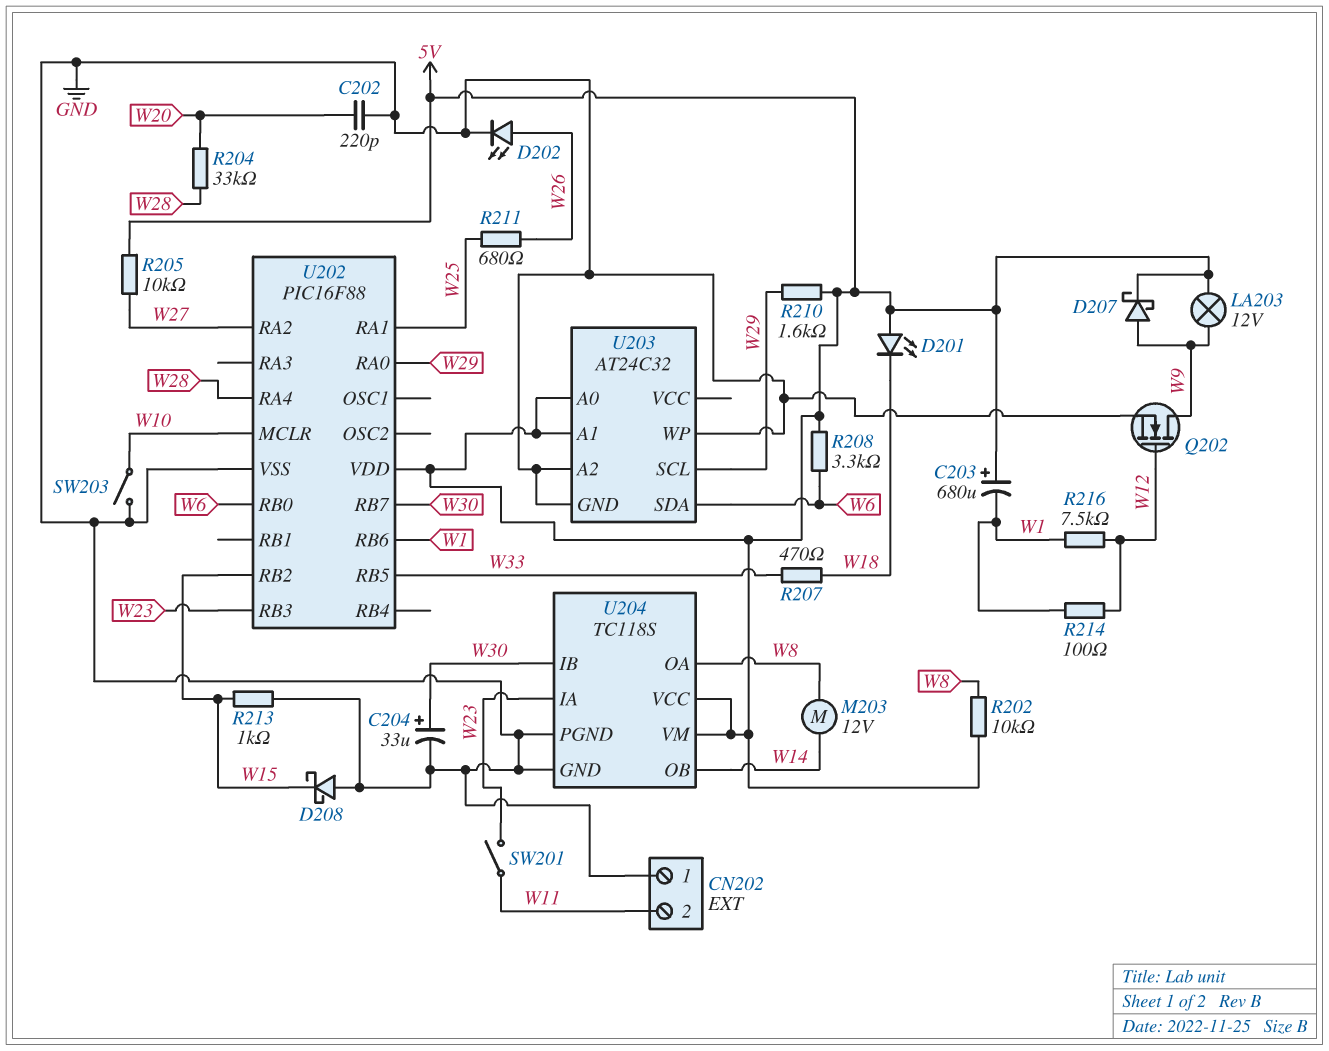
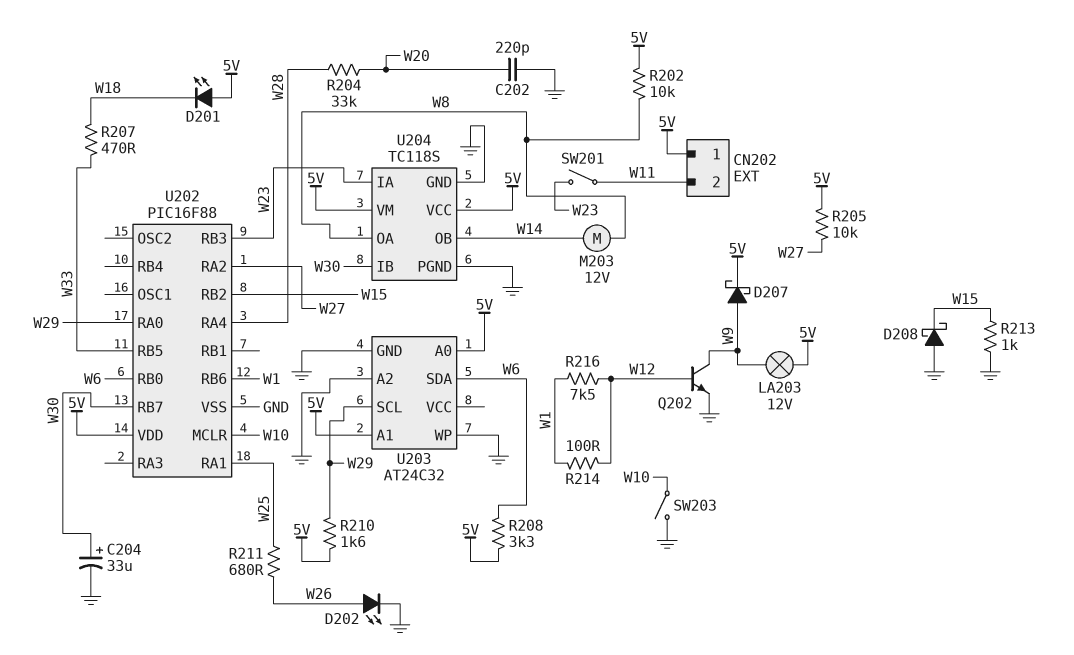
C203: 680uF (plus 5V, minus W1) -> none
CN202 pin 1: GND -> 5V
Q202: NMOS (G W12, D W9, S GND) -> NPN (B W12, C W9, E GND)

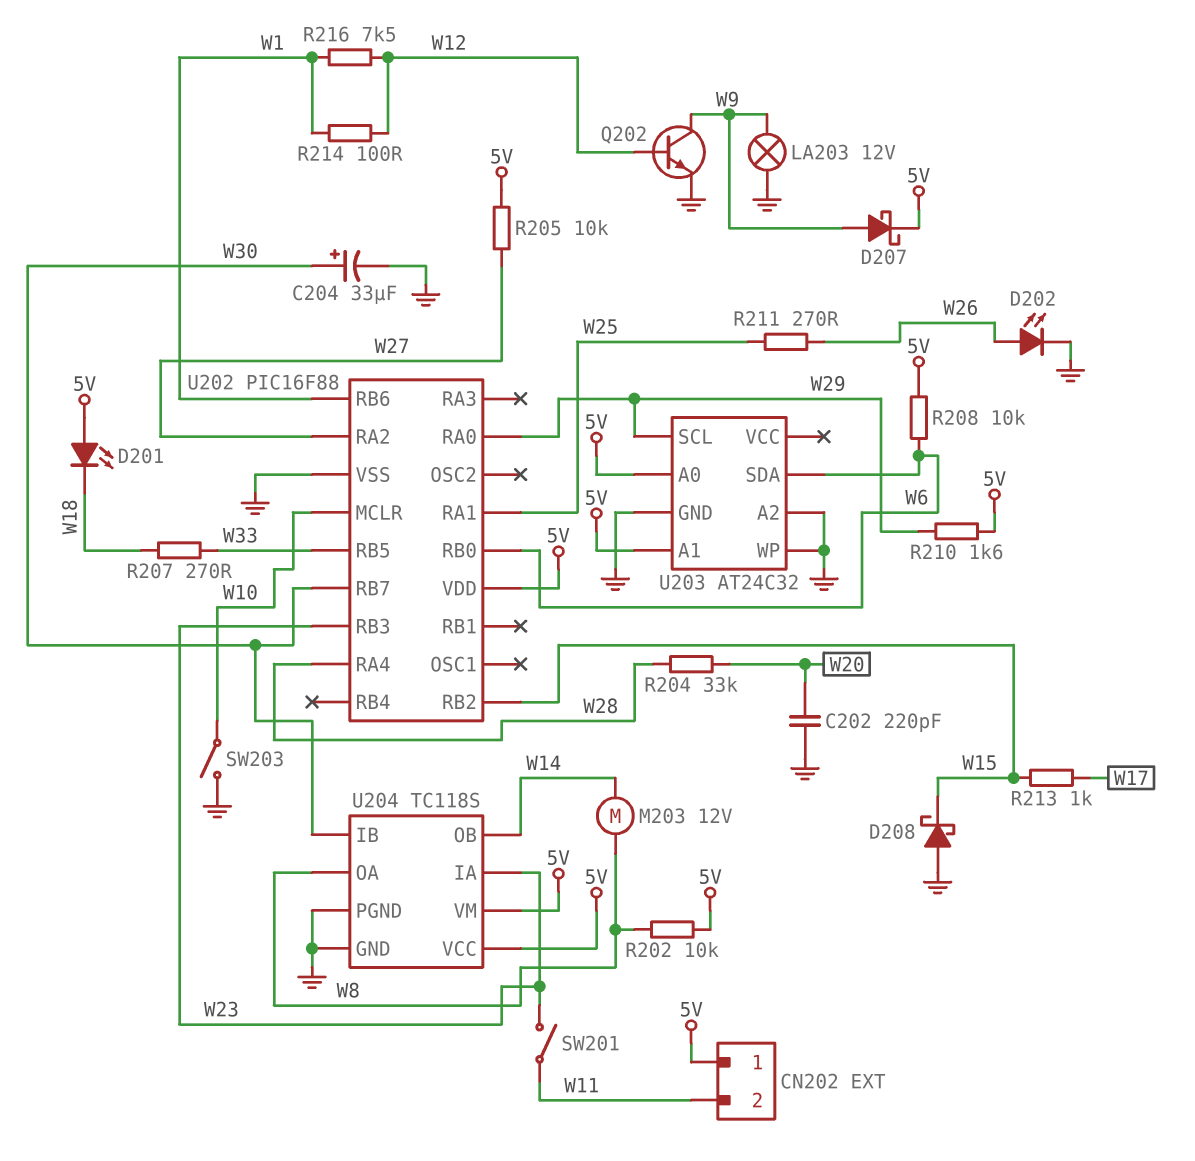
LA203: lamp 12V (5V, W9) -> lamp 12V (GND, W9)
R207: 470 (W18, W33) -> 270 (W18, W33)
R208: 3.3k (5V, W6) -> 10k (5V, W6)
R211: 680 (W25, W26) -> 270 (W25, W26)
R213: 1k (GND, W15) -> 1k (W15, W17)

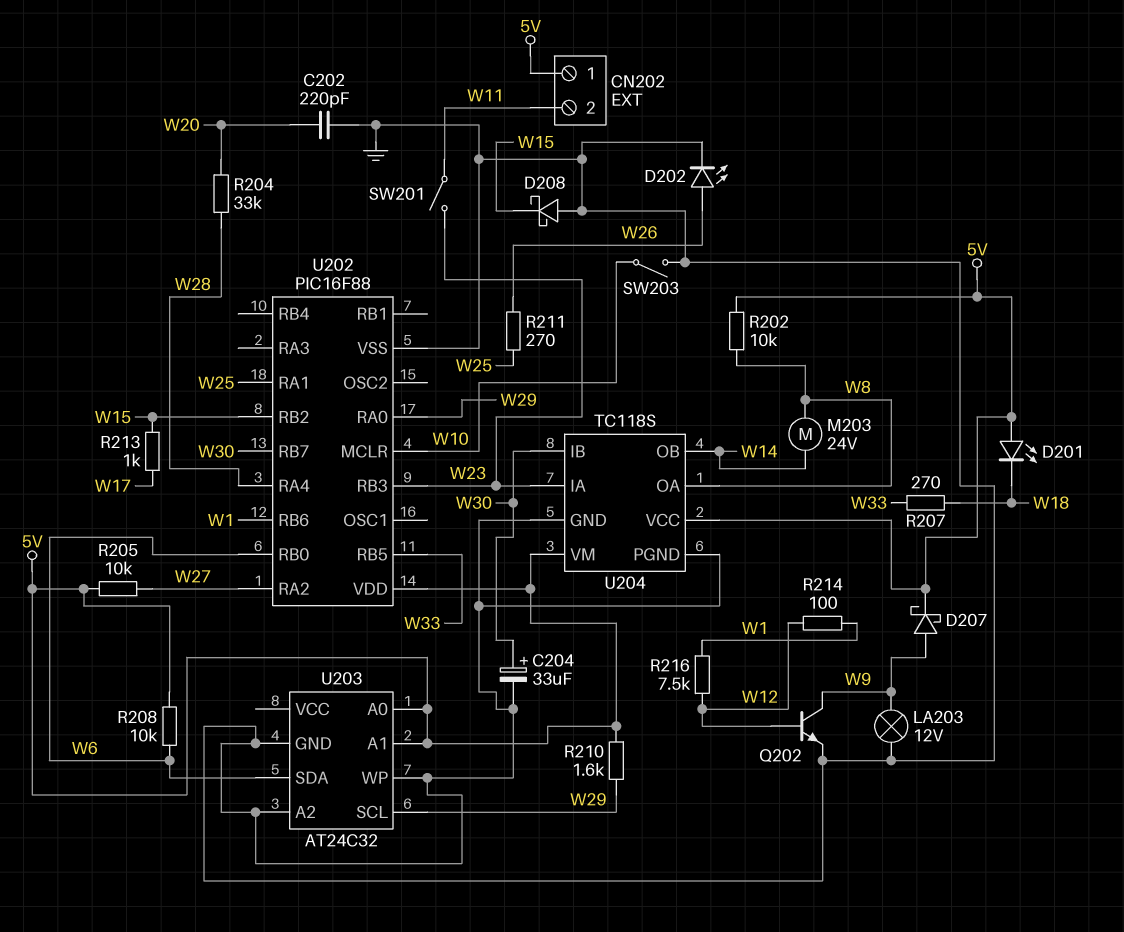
M203: motor 12V (W8, W14) -> motor 24V (W8, W14)

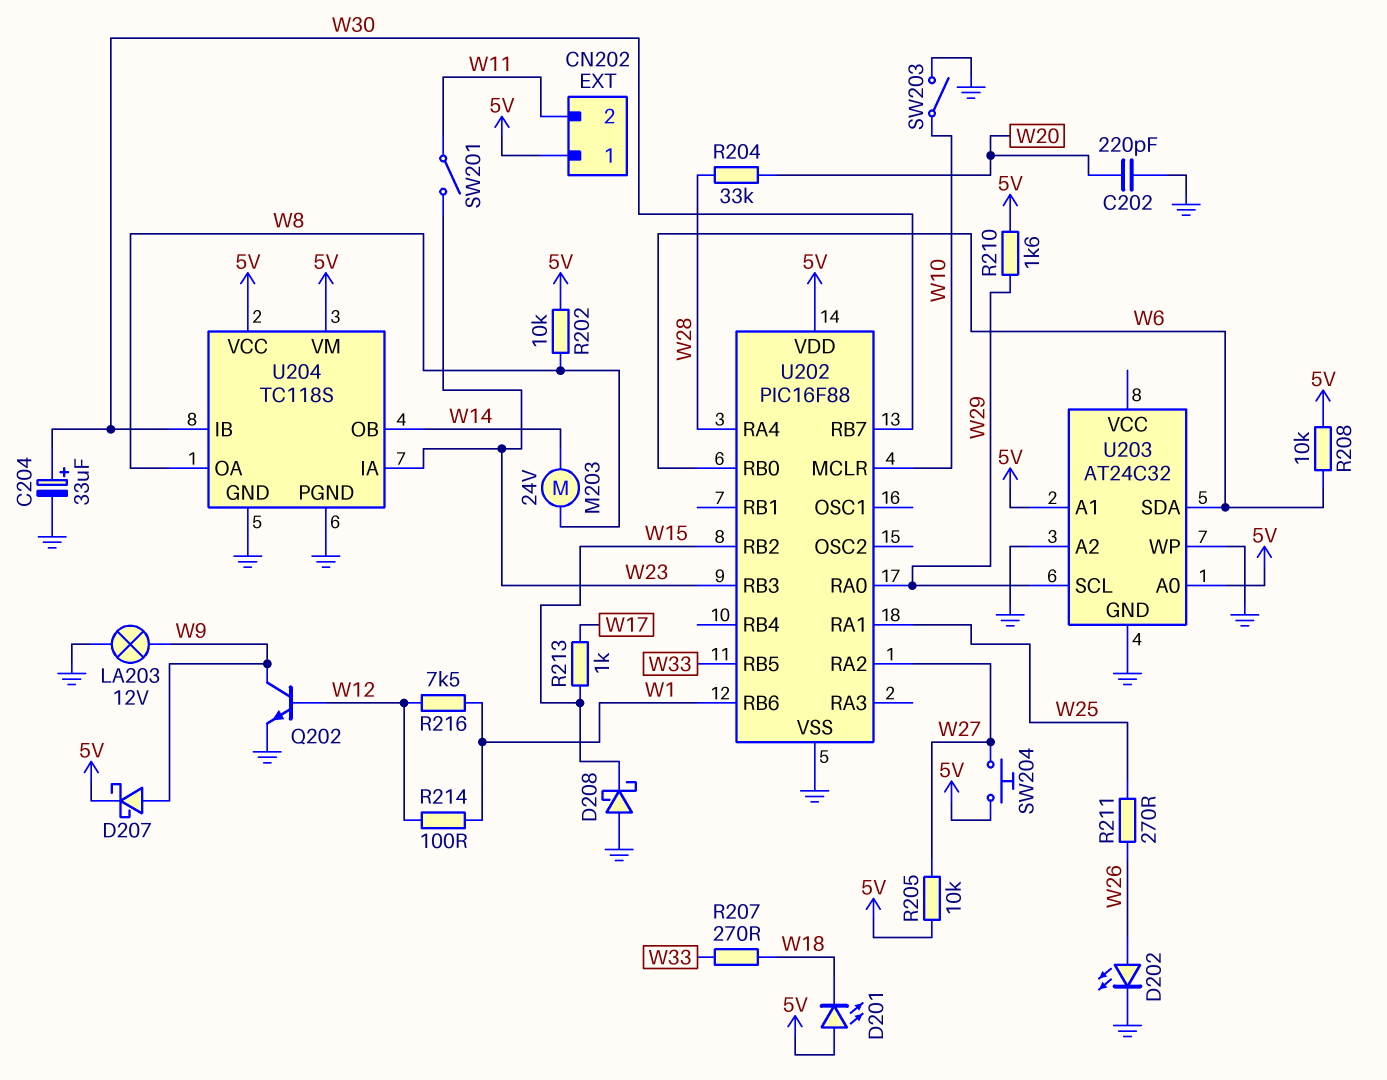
SW204: none -> button (5V, W27)

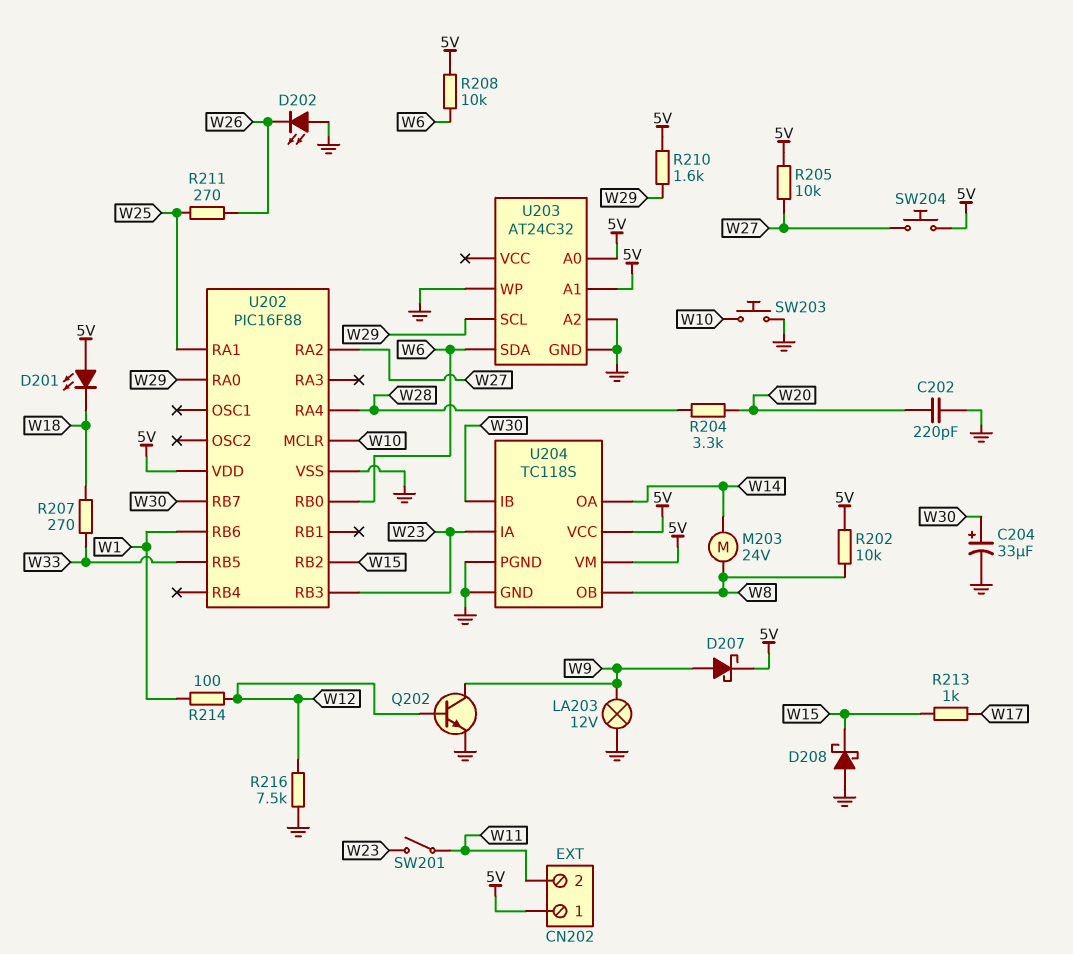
D202: LED (A W26, K GND) -> LED (A GND, K W26)
R204: 33k (W20, W28) -> 3.3k (W20, W28)
R216: 7.5k (W1, W12) -> 7.5k (GND, W12)
SW203: switch (GND, W10) -> button (GND, W10)
U204 pin OA: W8 -> W14
U204 pin OB: W14 -> W8

